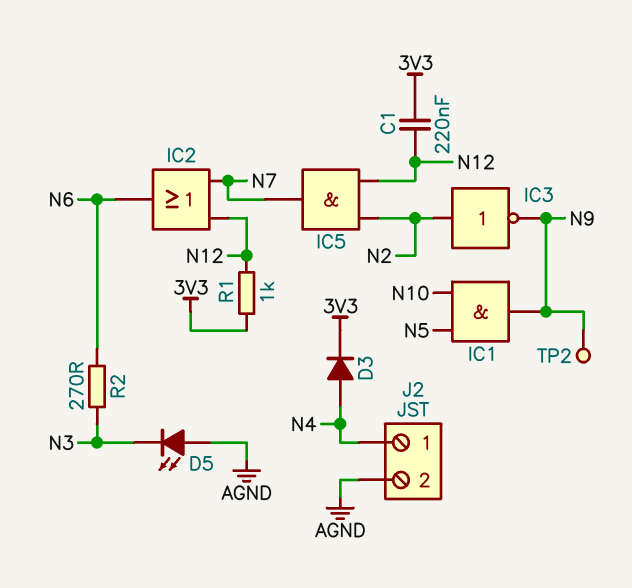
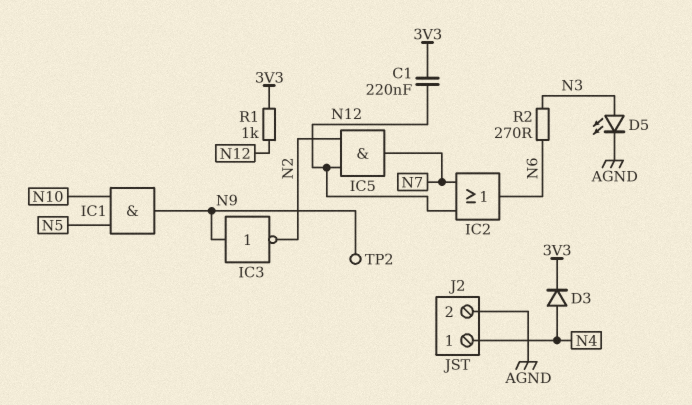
D5: LED (A AGND, K N3) -> LED (A N3, K AGND)
IC3: NOT (in N2, out N9) -> NOT (in N9, out N2)

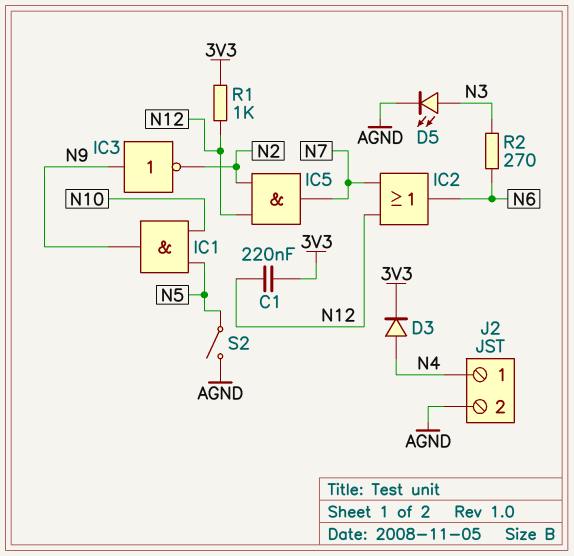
S2: none -> switch (AGND, N5)
TP2: test point (N9) -> none

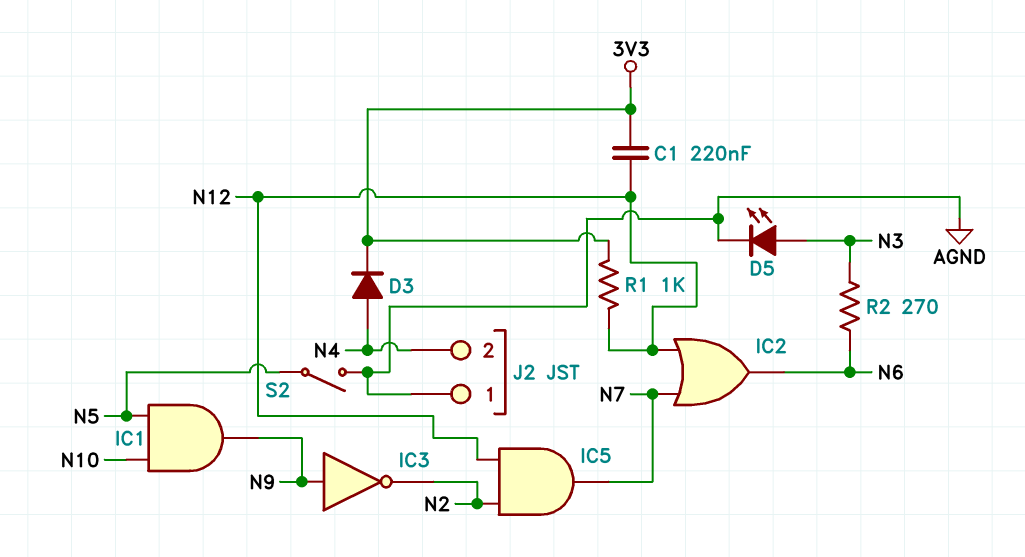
J2 pin 1: N4 -> AGND
J2 pin 2: AGND -> N4

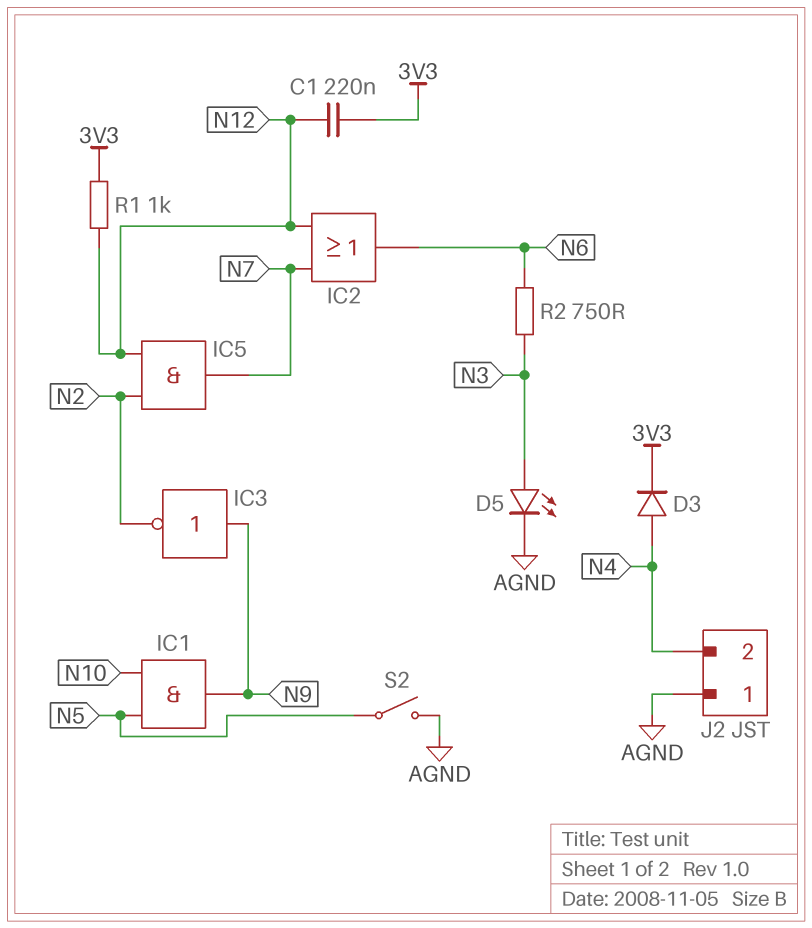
R2: 270 (N3, N6) -> 750 (N3, N6)

